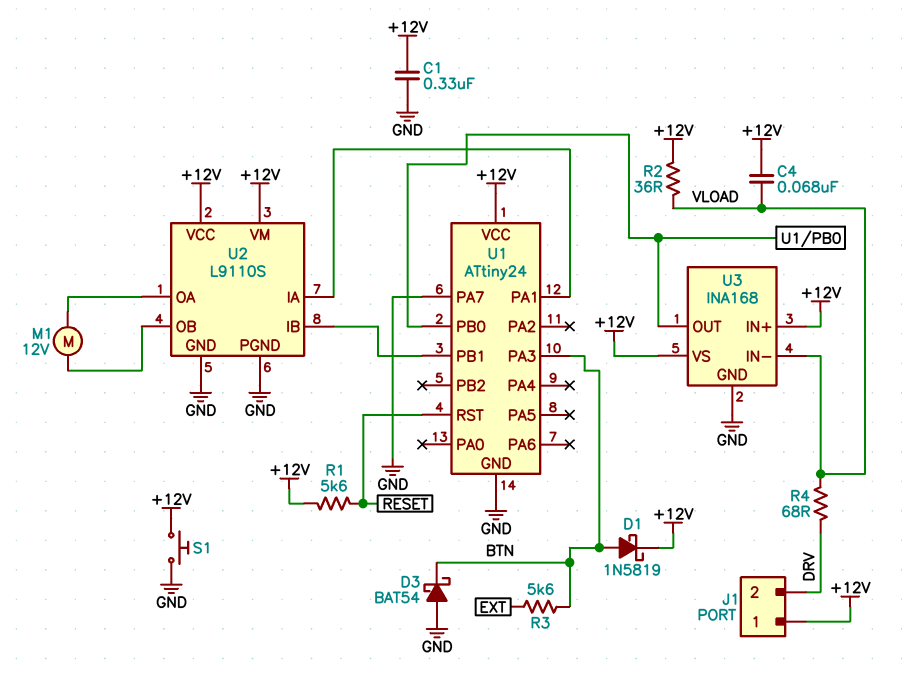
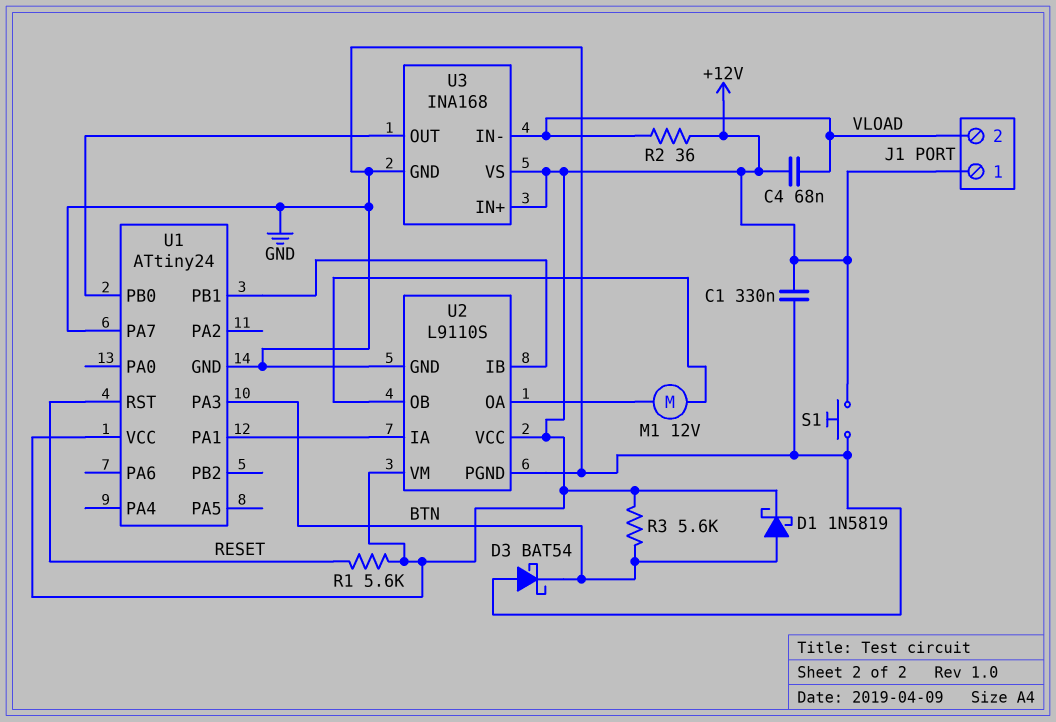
J1 pin 2: DRV -> VLOAD
R3: 5.6k (BTN, EXT) -> 5.6k (+12V, BTN)
R4: 68 (DRV, VLOAD) -> none

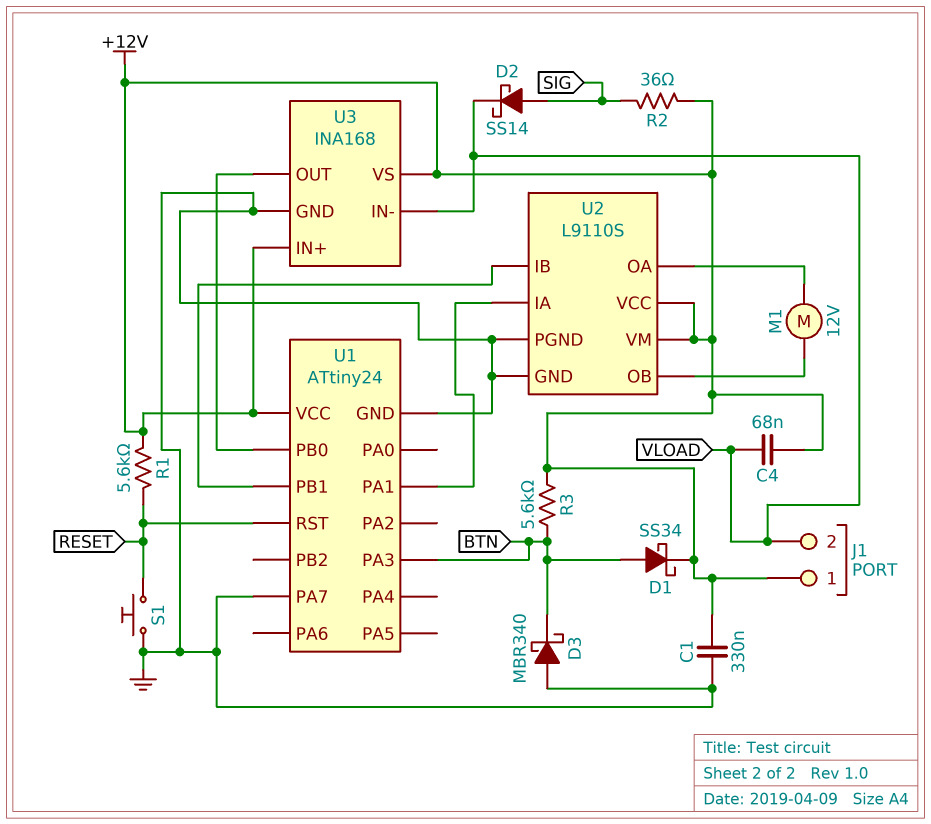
D1: schottky 1N5819 (A BTN, K +12V) -> schottky SS34 (A BTN, K +12V)
D2: none -> schottky SS14 (A SIG, K VLOAD)
D3: schottky BAT54 (A GND, K BTN) -> schottky MBR340 (A GND, K BTN)
R2: 36 (+12V, VLOAD) -> 36 (+12V, SIG)
S1: button (+12V, GND) -> button (GND, RESET)

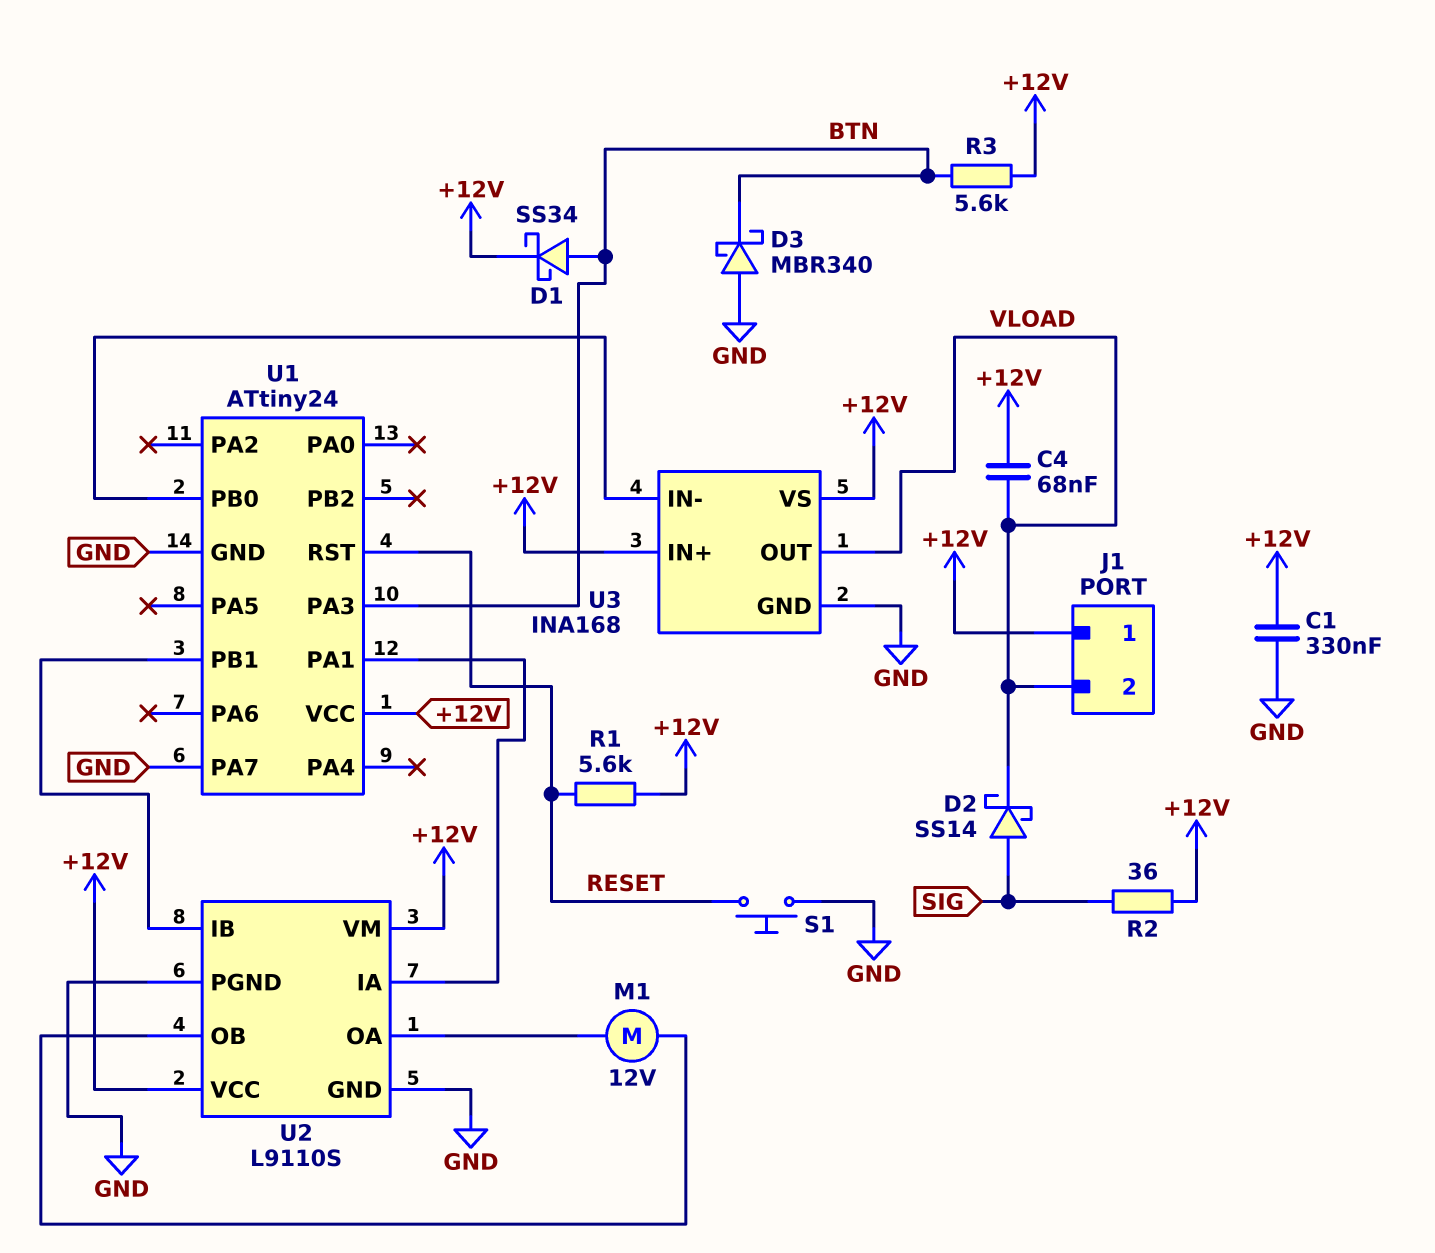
U3 pin IN-: VLOAD -> U1/PB0
U3 pin OUT: U1/PB0 -> VLOAD

